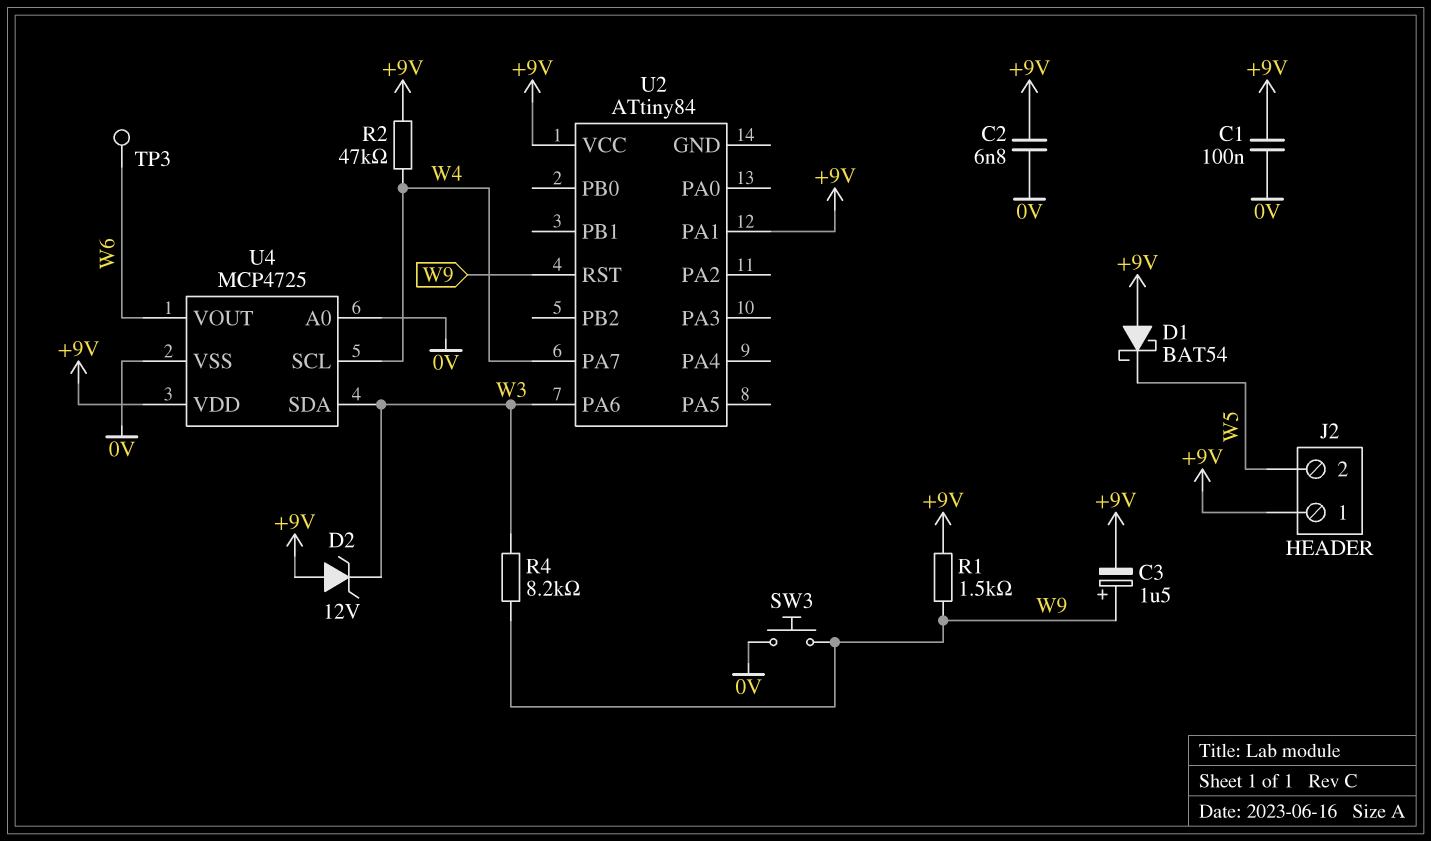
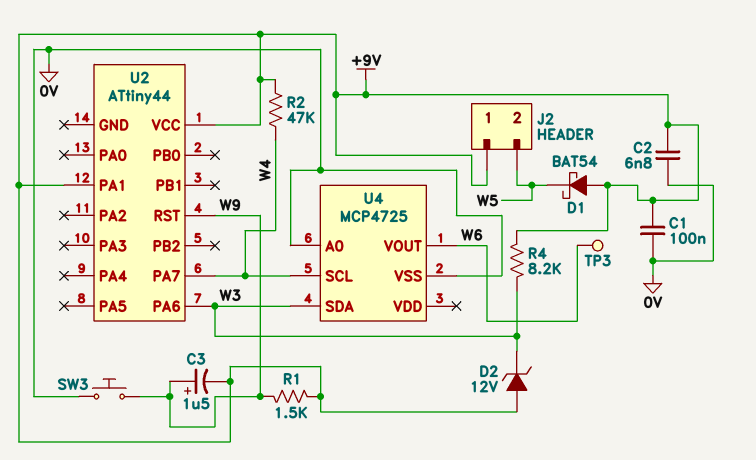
R4: 8.2k (W3, W9) -> 8.2k (+9V, W3)
U2: ATtiny84 -> ATtiny44
U4 pin VDD: +9V -> none

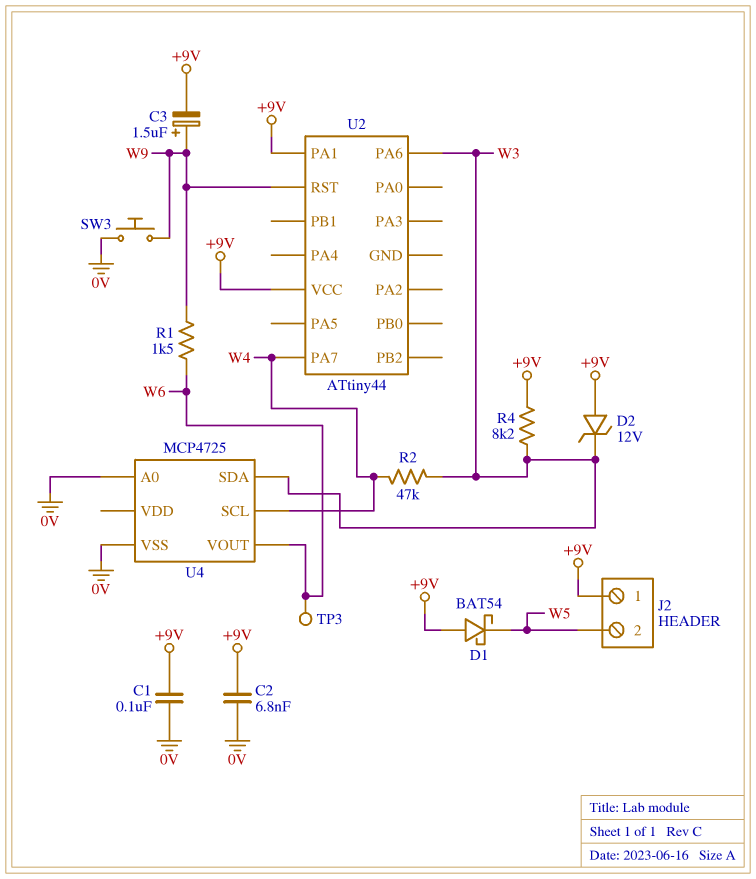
R1: 1.5k (+9V, W9) -> 1.5k (W6, W9)
R2: 47k (+9V, W4) -> 47k (W3, W4)

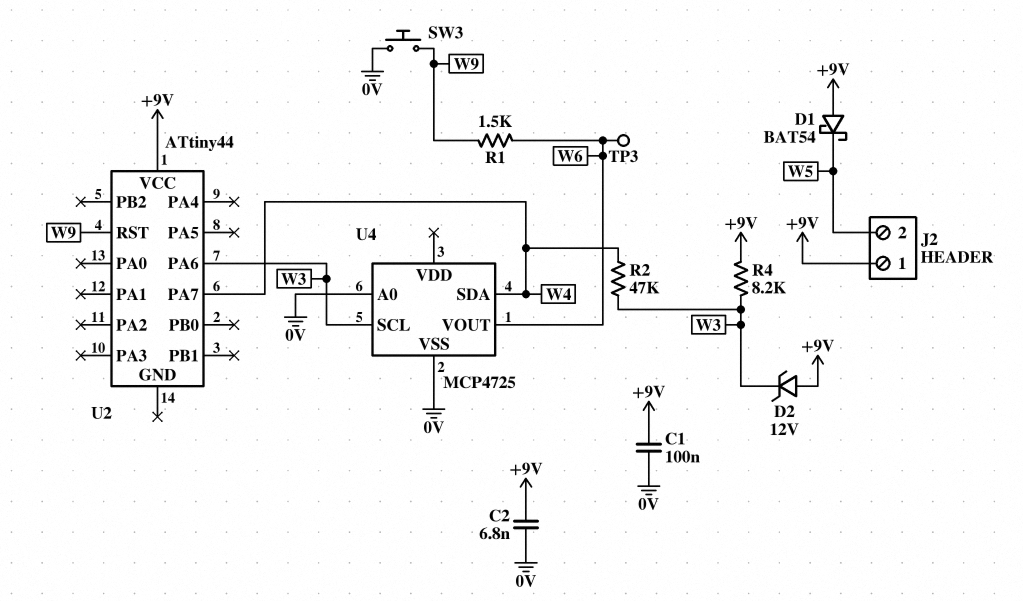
C3: 1.5uF (plus W9, minus +9V) -> none
U2 pin PA1: +9V -> none
U4 pin SCL: W4 -> W3
U4 pin SDA: W3 -> W4

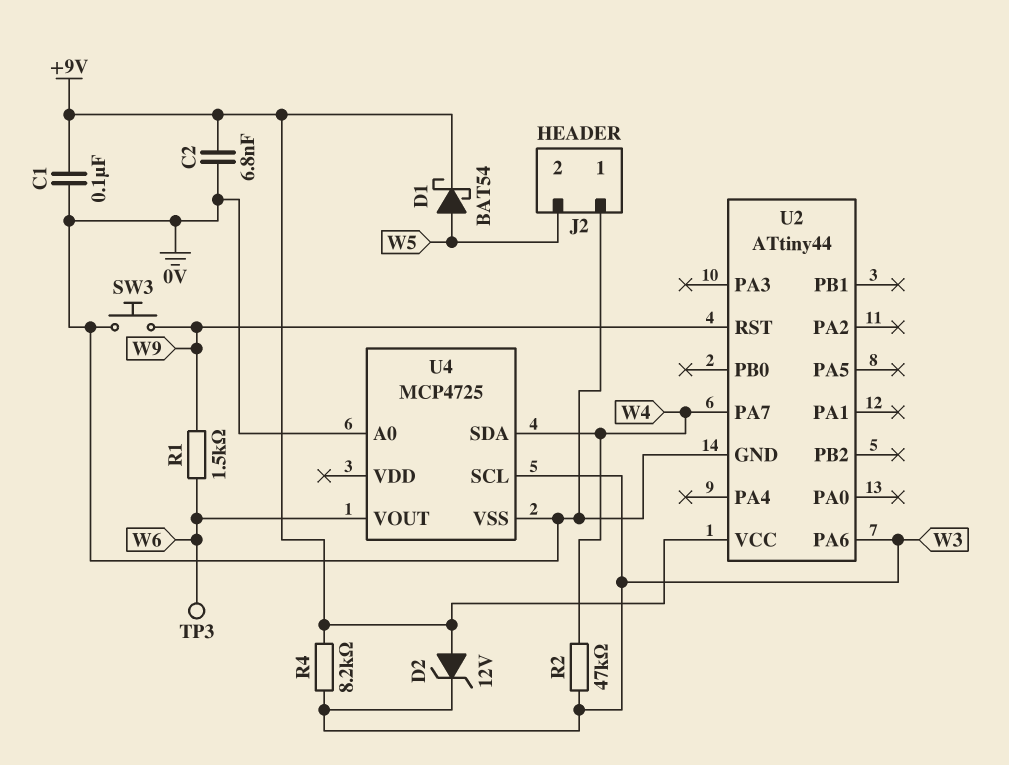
D1: schottky BAT54 (A +9V, K W5) -> schottky BAT54 (A W5, K +9V)
J2 pin 1: +9V -> 0V
U2 pin GND: none -> 0V

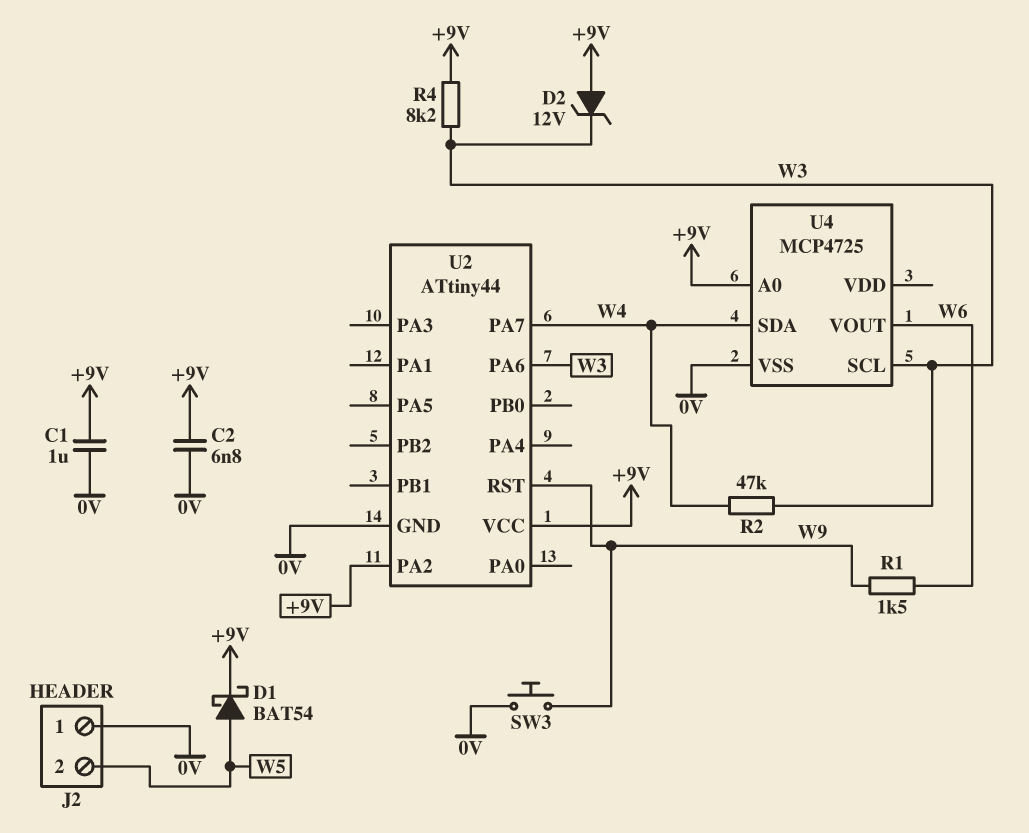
C1: 100nF (+9V, 0V) -> 1uF (+9V, 0V)
TP3: test point (W6) -> none
U2 pin PA2: none -> +9V
U4 pin A0: 0V -> +9V

